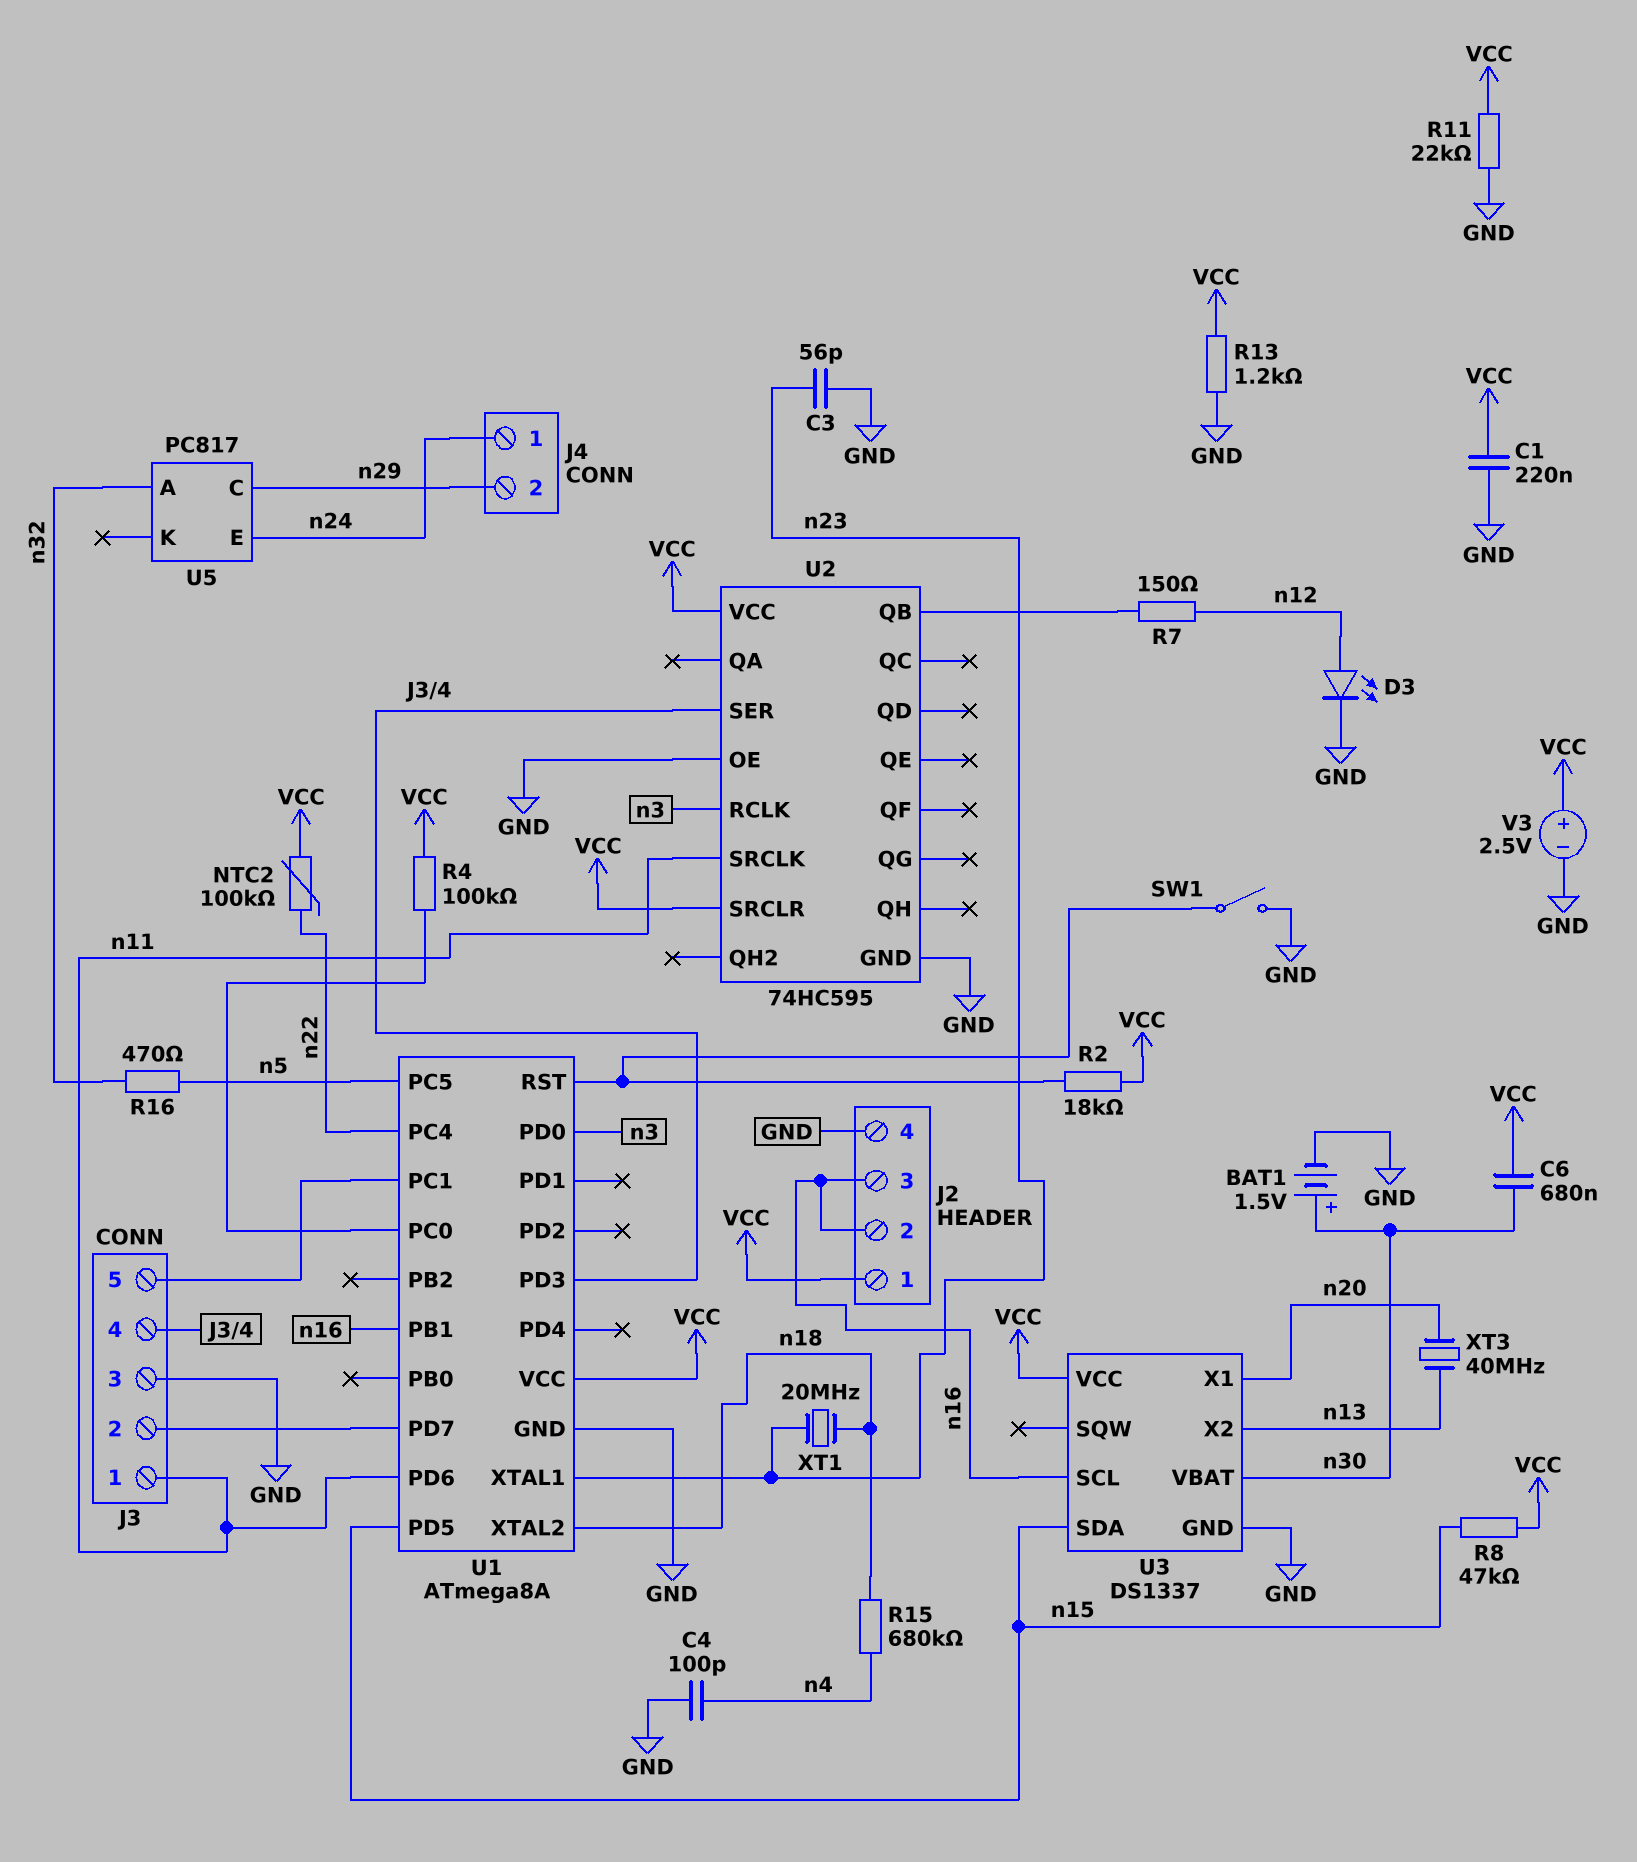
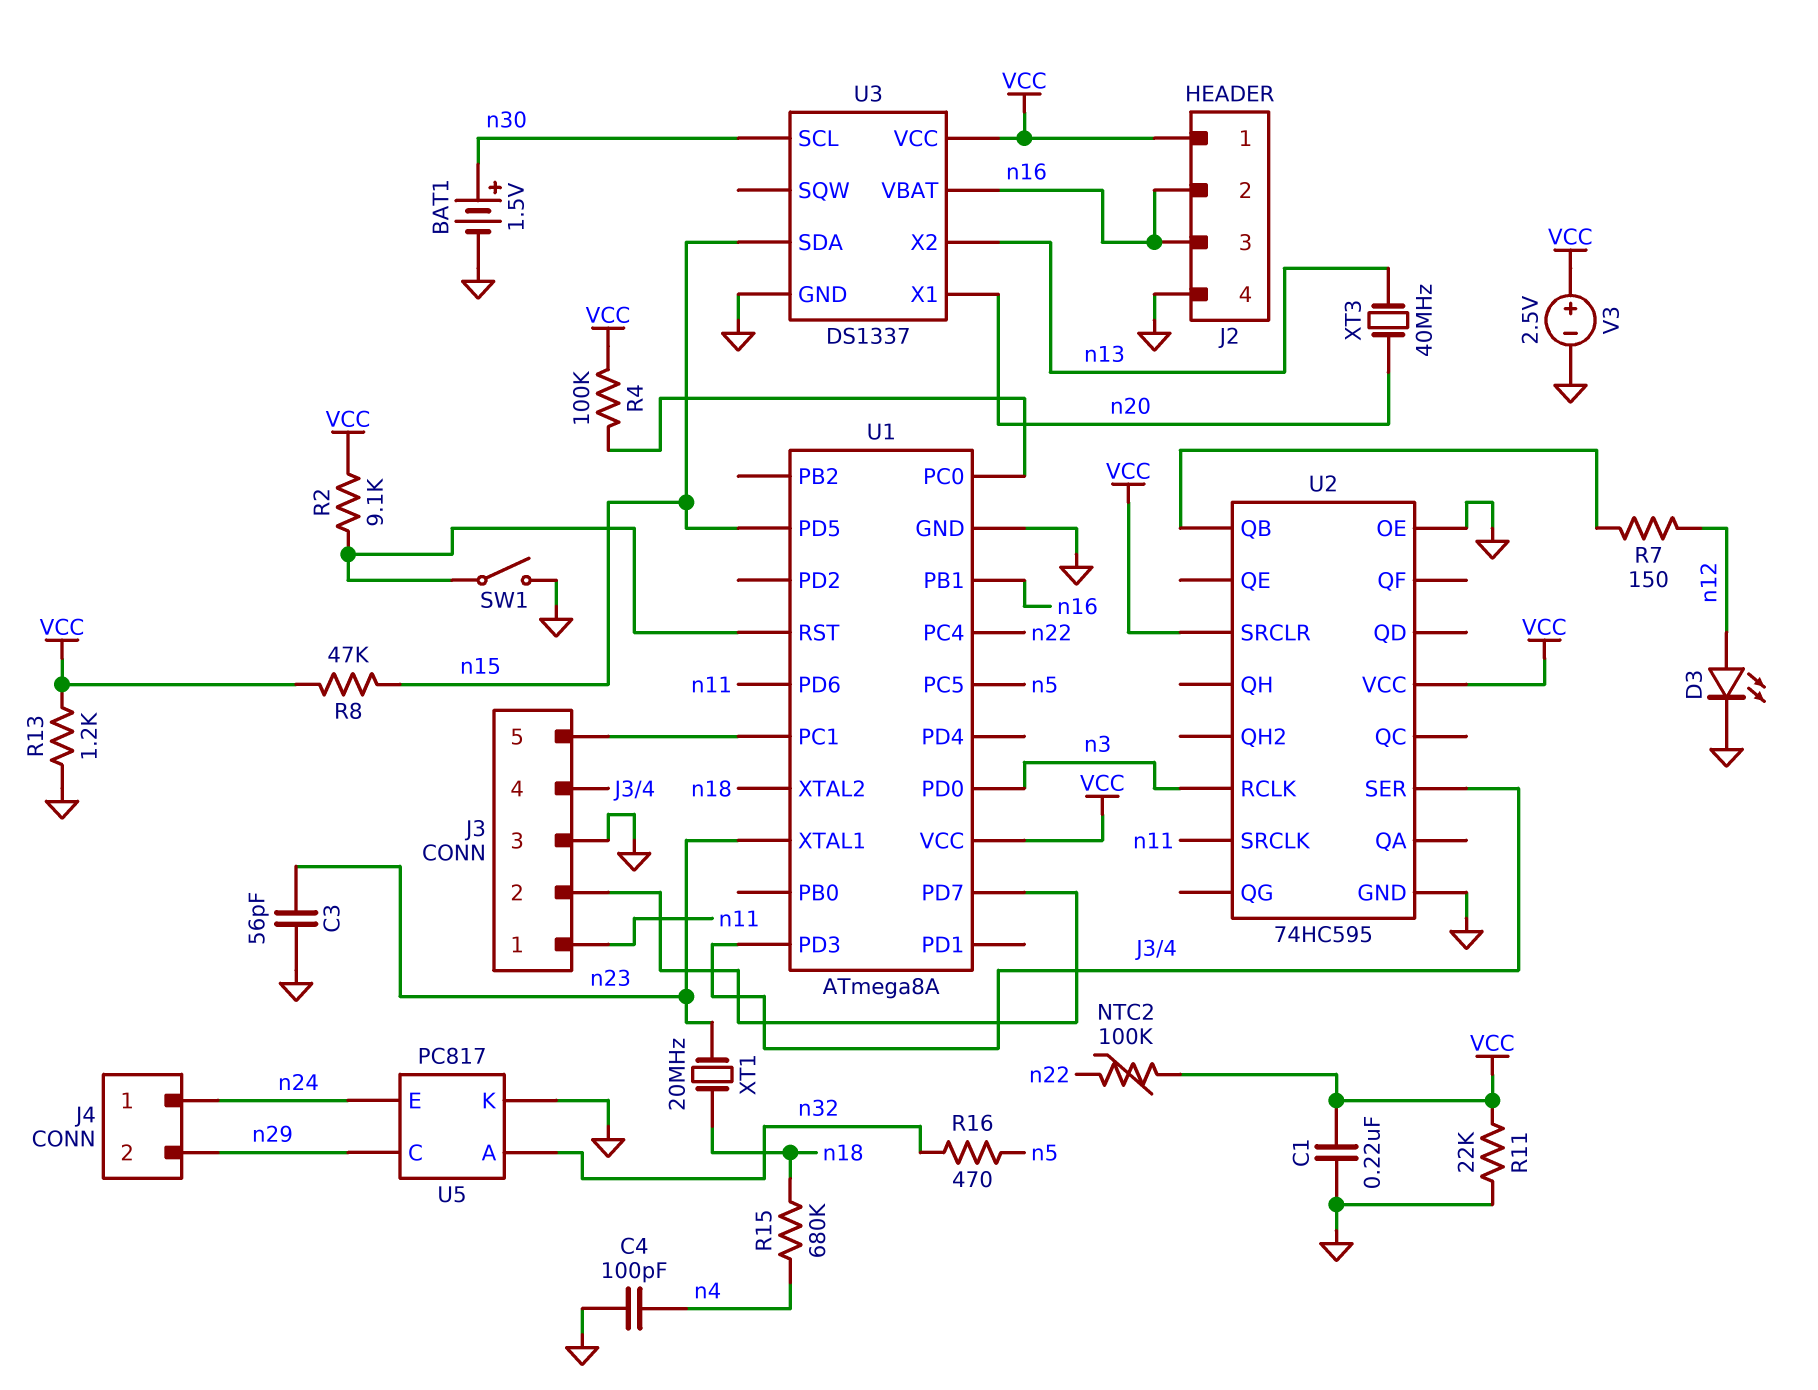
C6: 680nF (VCC, n30) -> none
R2: 18k (U1/RST, VCC) -> 9.1k (U1/RST, VCC)
U3 pin SCL: n16 -> n30
U3 pin VBAT: n30 -> n16
U5 pin K: none -> GND

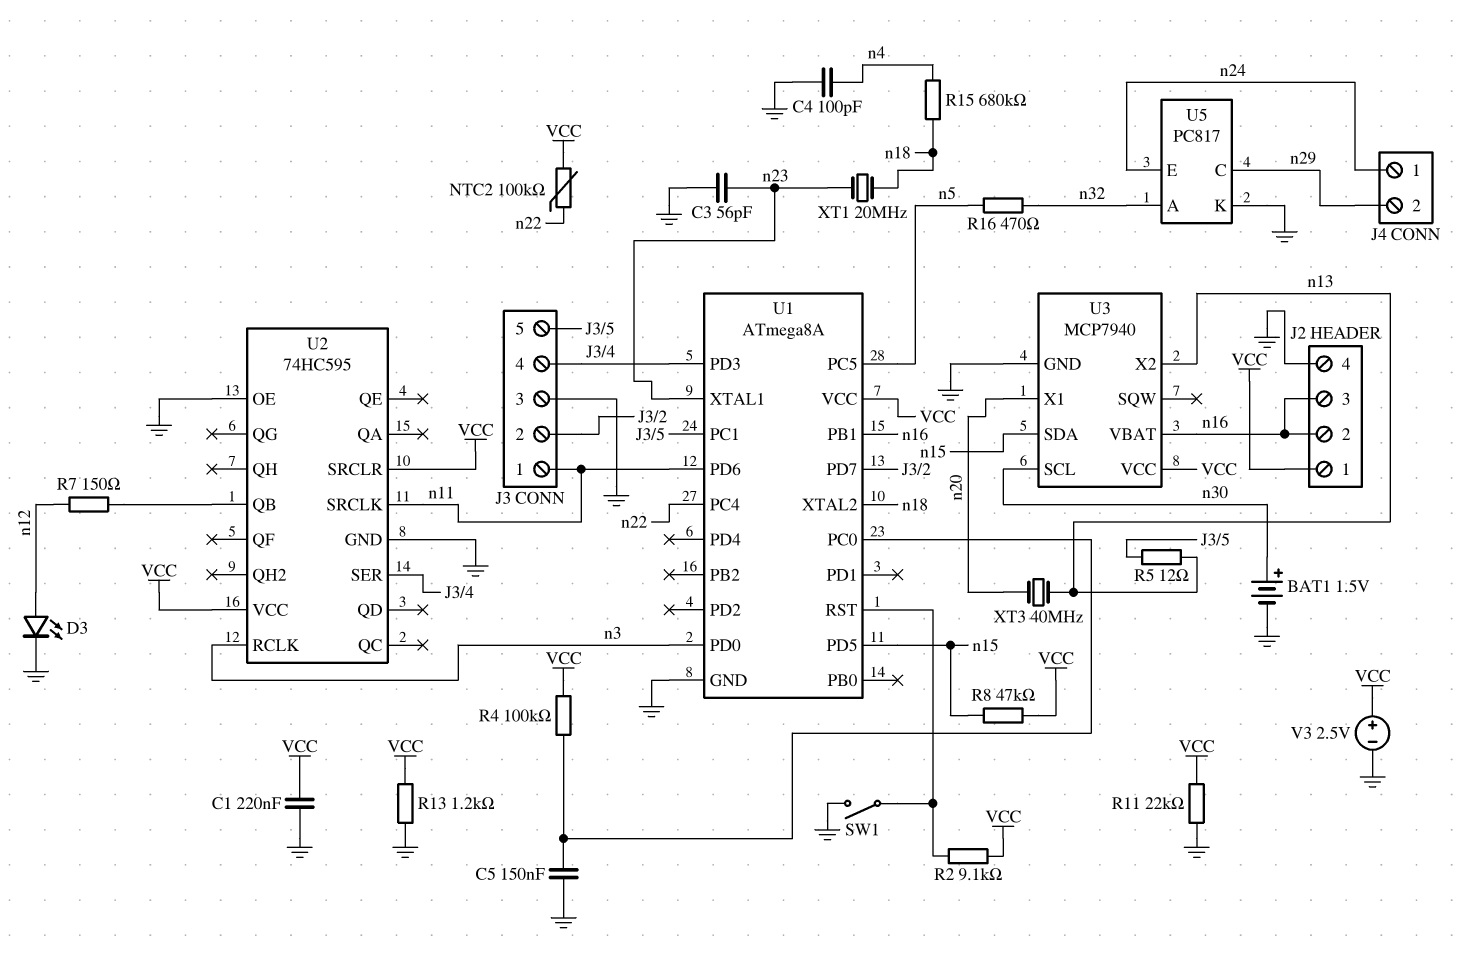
C5: none -> 150nF (GND, U1/PC0)
R5: none -> 12 (J3/5, n13)
U3: DS1337 -> MCP7940

